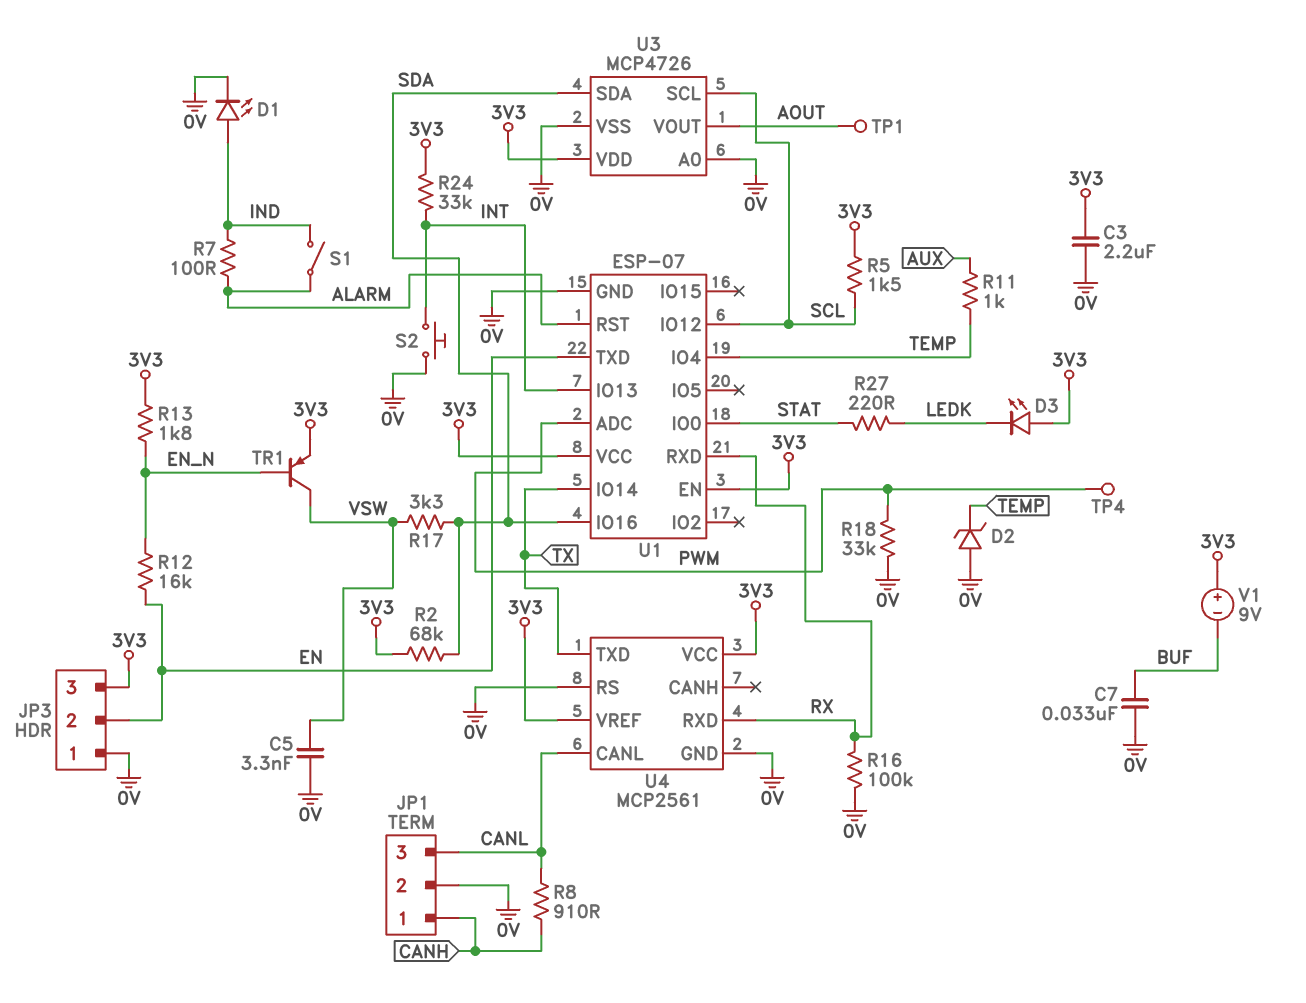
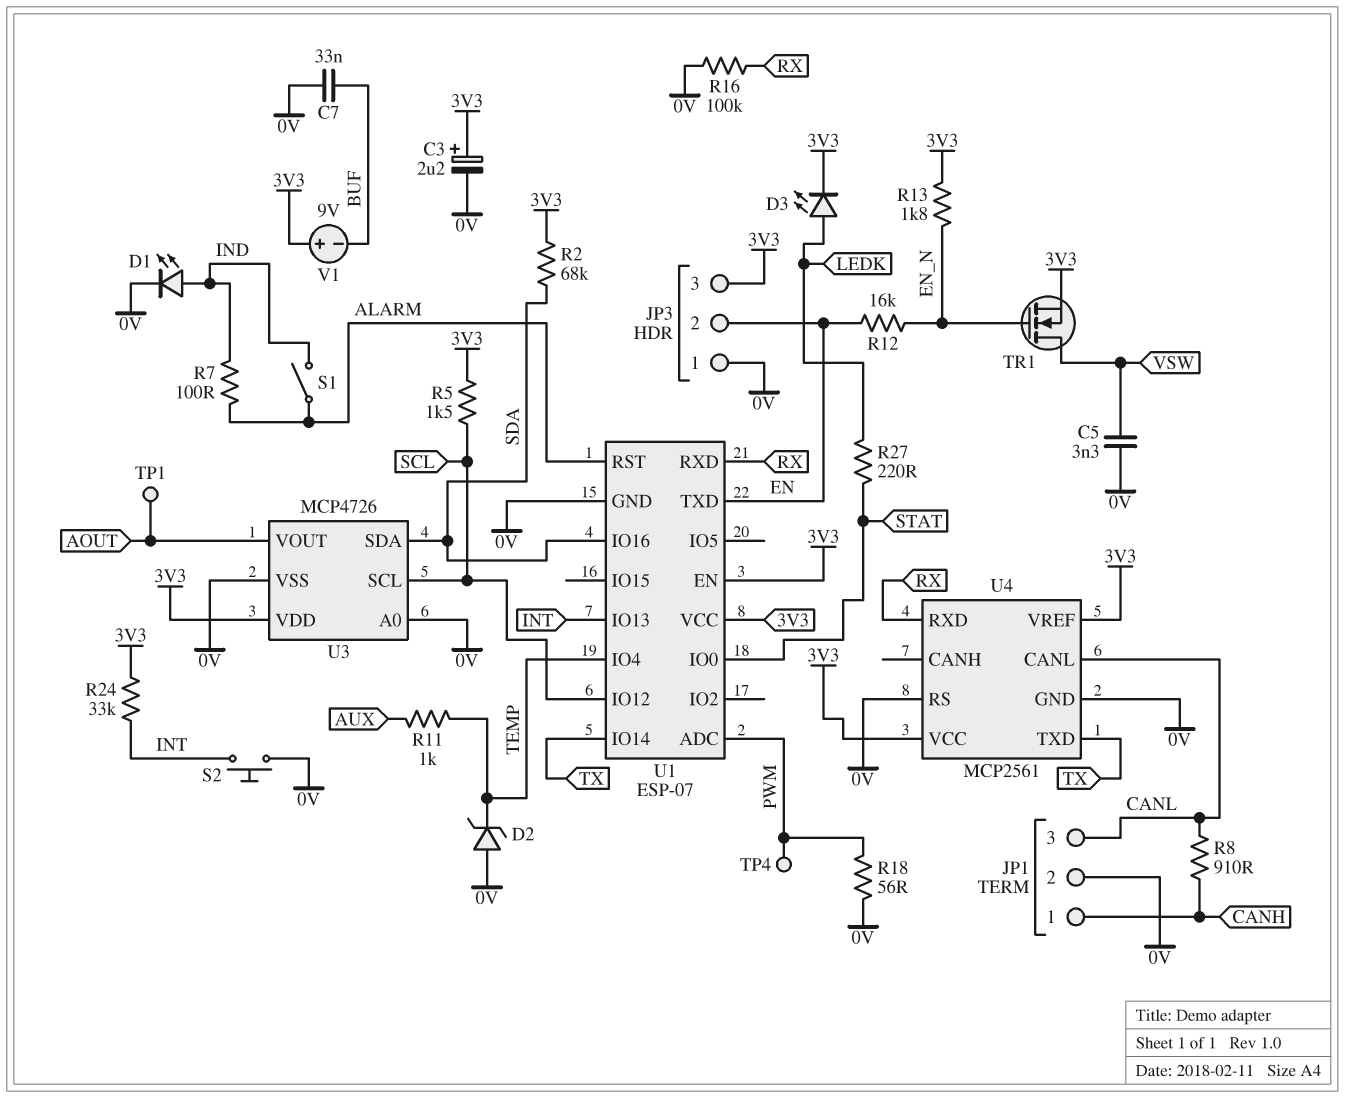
C3: 2.2uF (0V, 3V3) -> 2.2uF (plus 3V3, minus 0V)
D3: LED (A 3V3, K LEDK) -> LED (A LEDK, K 3V3)
R17: 3.3k (SDA, VSW) -> none
R18: 33k (0V, PWM) -> 56 (0V, PWM)
TR1: PNP (B EN_N, C VSW, E 3V3) -> NMOS (G EN_N, D VSW, S 3V3)

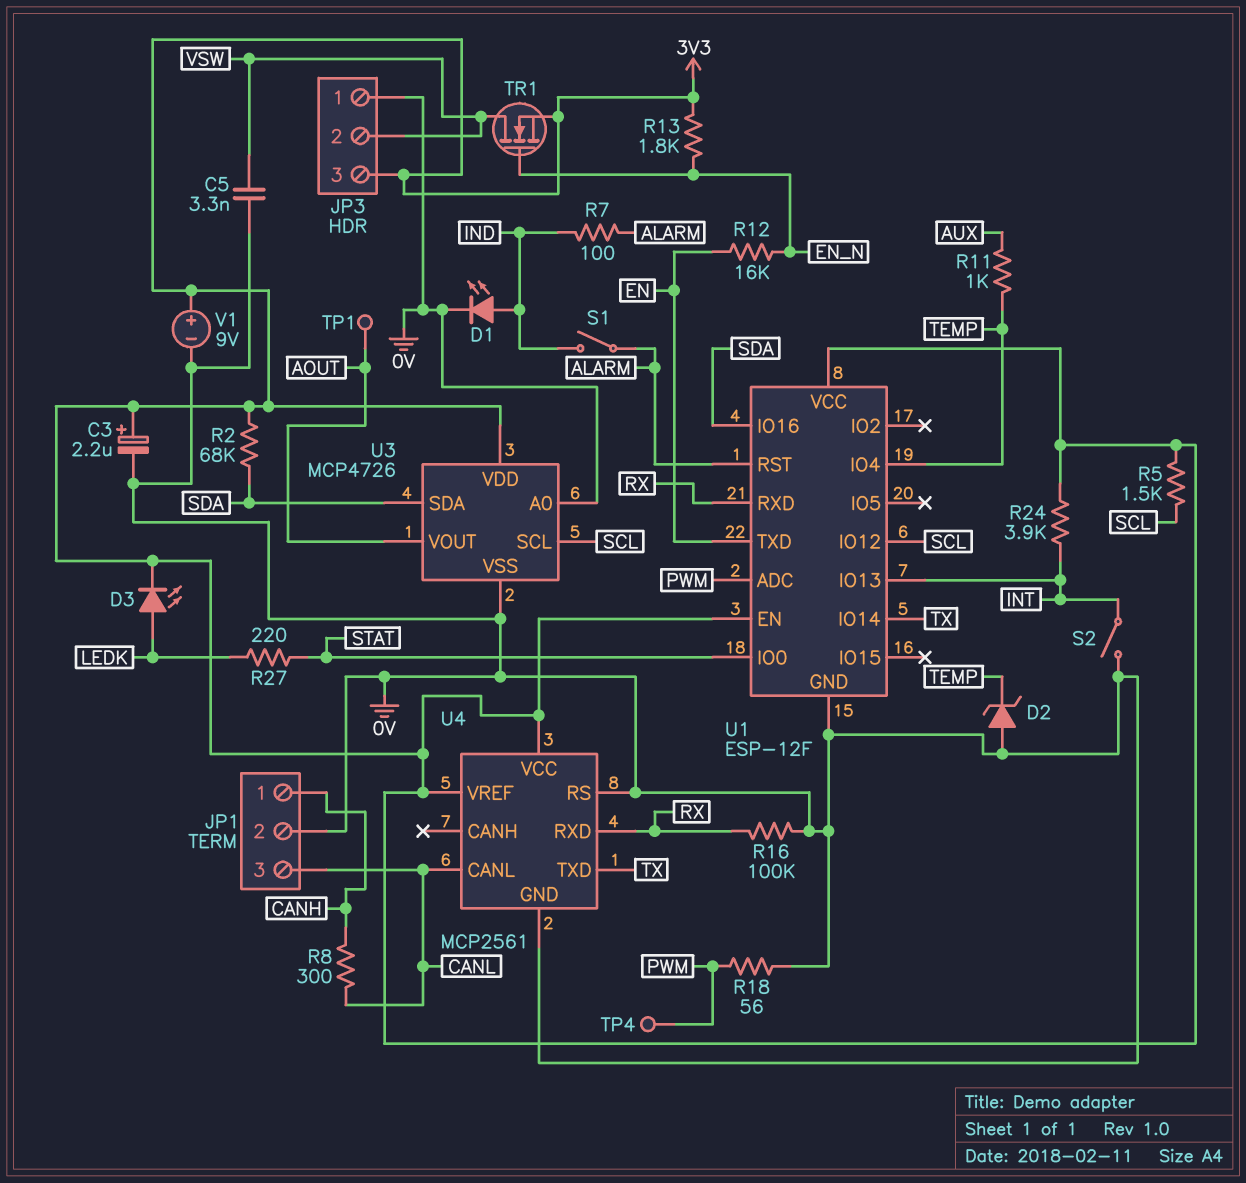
C7: 33nF (0V, BUF) -> none
JP3 pin 2: EN -> VSW
R8: 910 (CANH, CANL) -> 300 (CANH, CANL)
R24: 33k (3V3, INT) -> 3.9k (3V3, INT)
S2: button (0V, INT) -> switch (0V, INT)
U1: ESP-07 -> ESP-12F
V1: 9V (plus 3V3, minus BUF) -> 9V (plus 3V3, minus 0V)

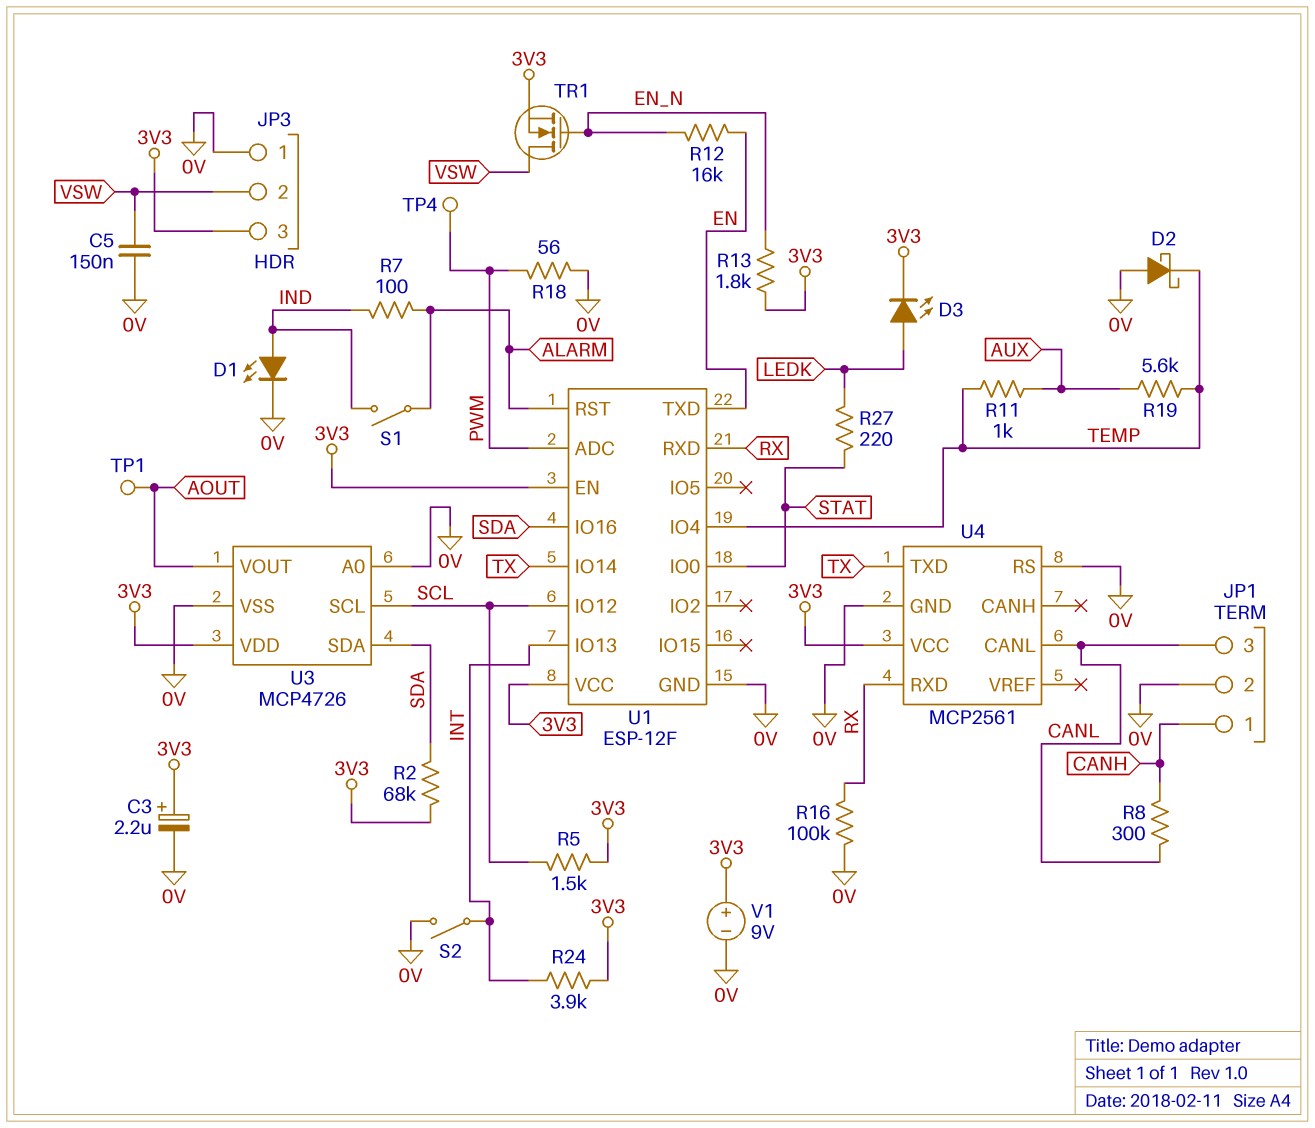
C5: 3.3nF (0V, VSW) -> 150nF (0V, VSW)
D2: zener (A 0V, K TEMP) -> schottky (A 0V, K TEMP)
R19: none -> 5.6k (AUX, TEMP)
U4 pin VREF: 3V3 -> none

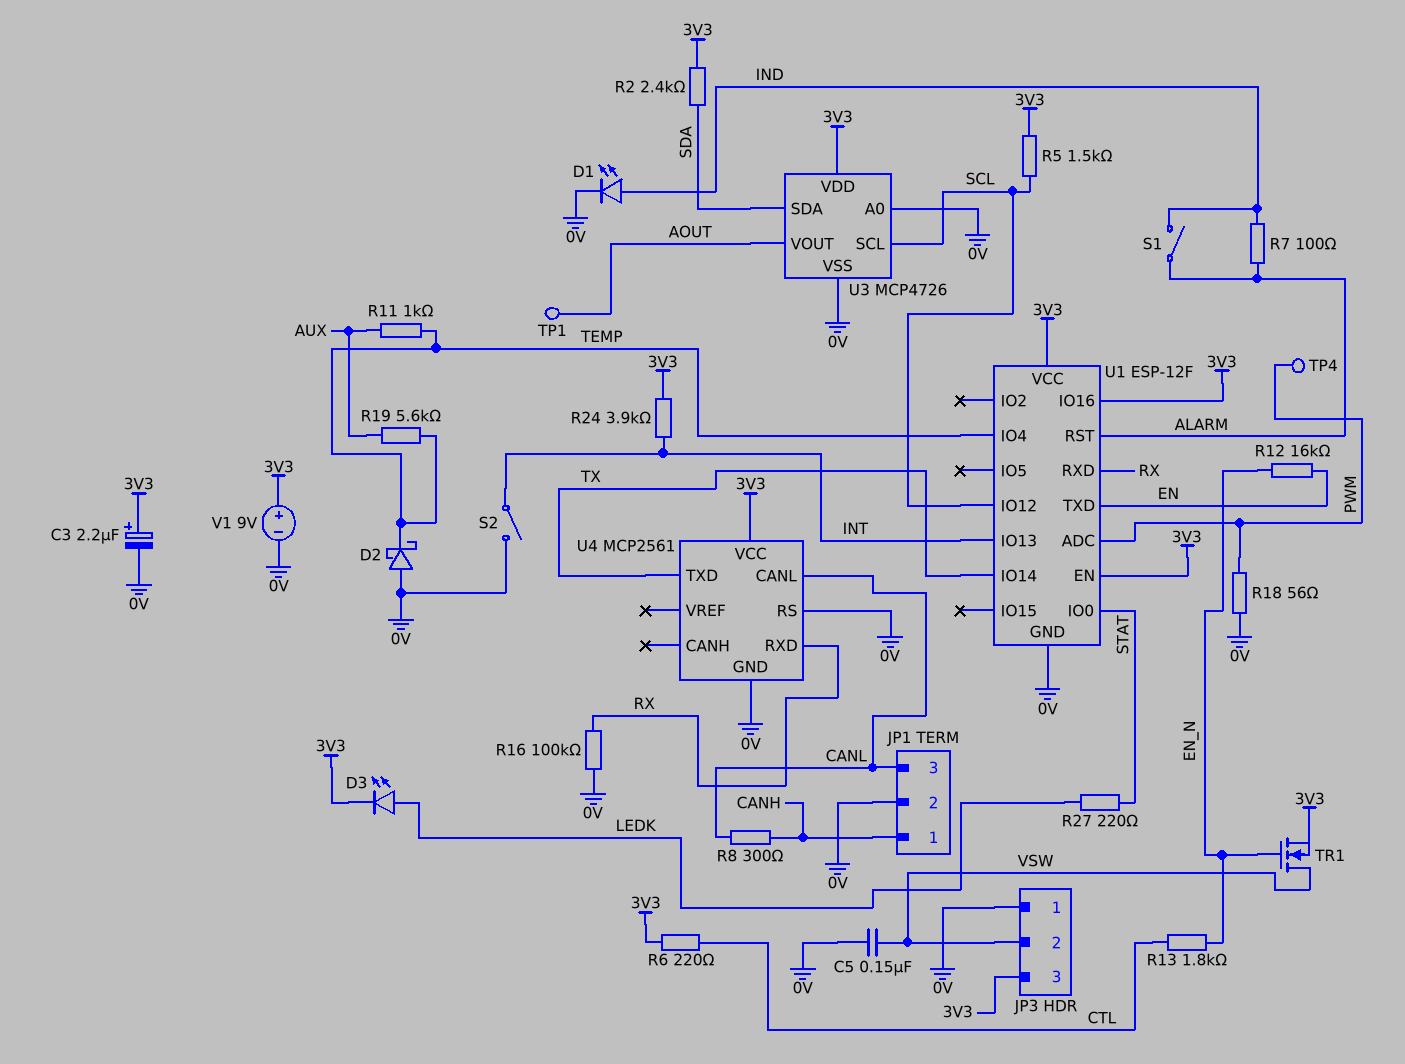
R2: 68k (3V3, SDA) -> 2.4k (3V3, SDA)
R6: none -> 220 (3V3, CTL)
R13: 1.8k (3V3, EN_N) -> 1.8k (CTL, EN_N)
U1 pin IO16: SDA -> 3V3

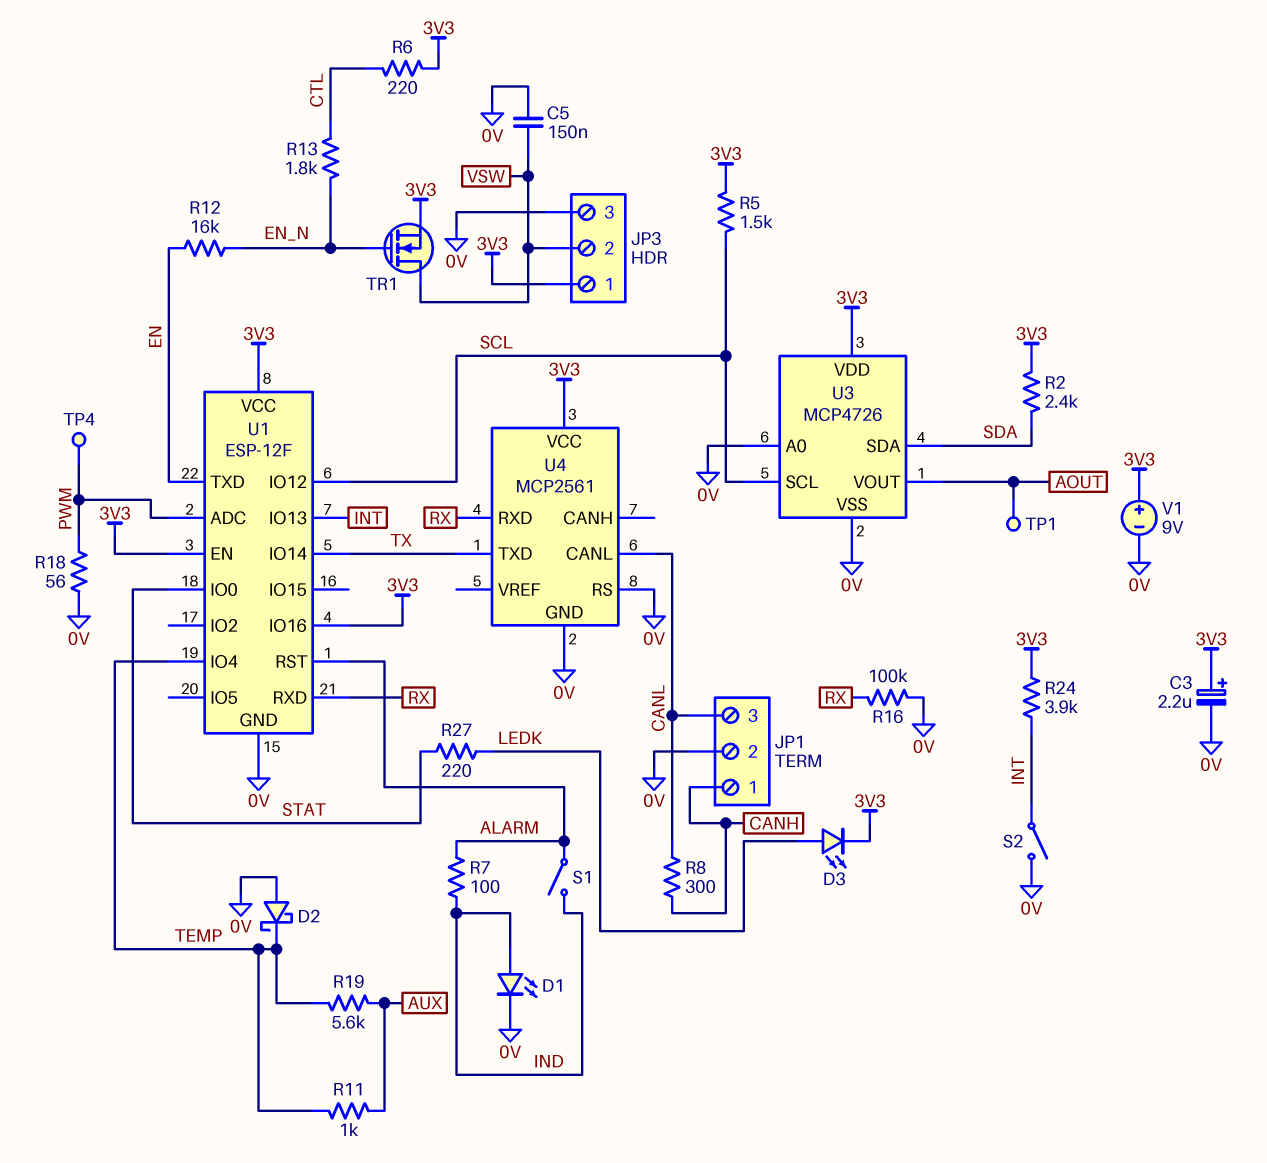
JP3 pin 1: 0V -> 3V3
JP3 pin 3: 3V3 -> 0V

